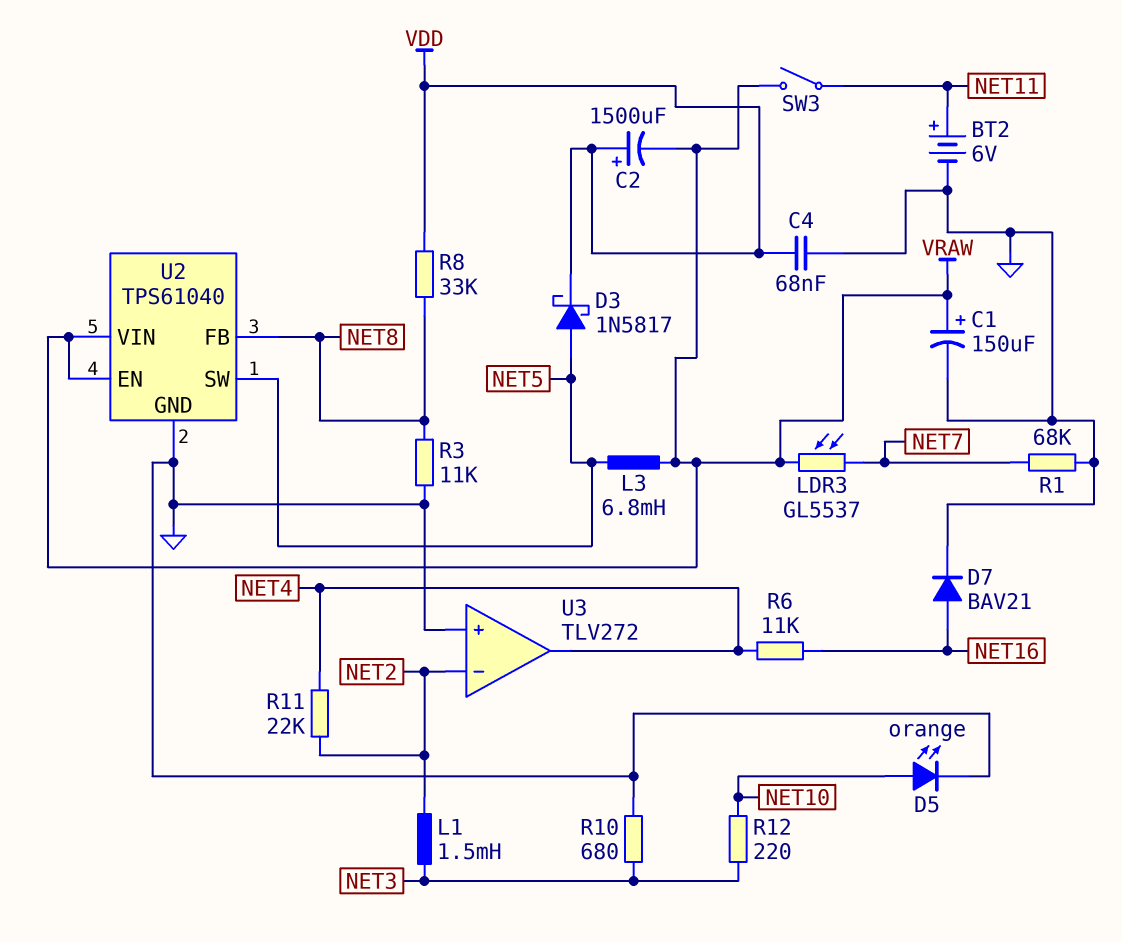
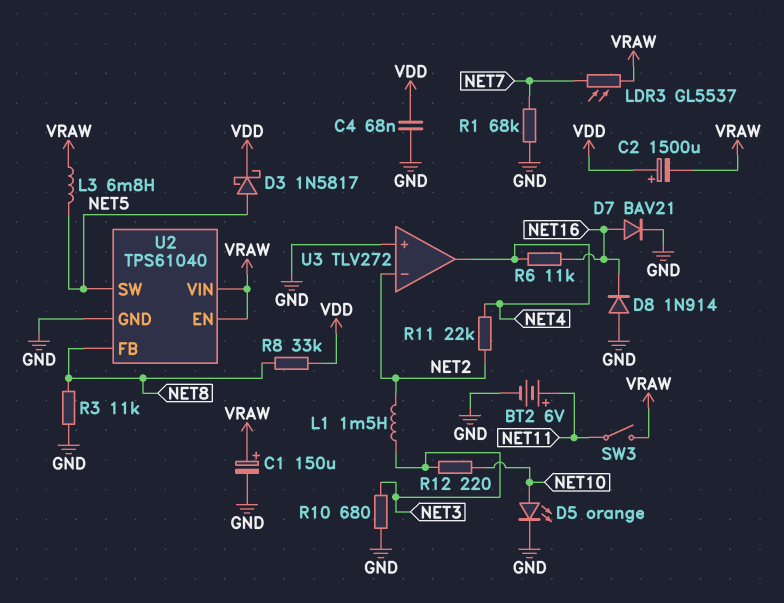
D8: none -> diode 1N914 (A GND, K NET16)

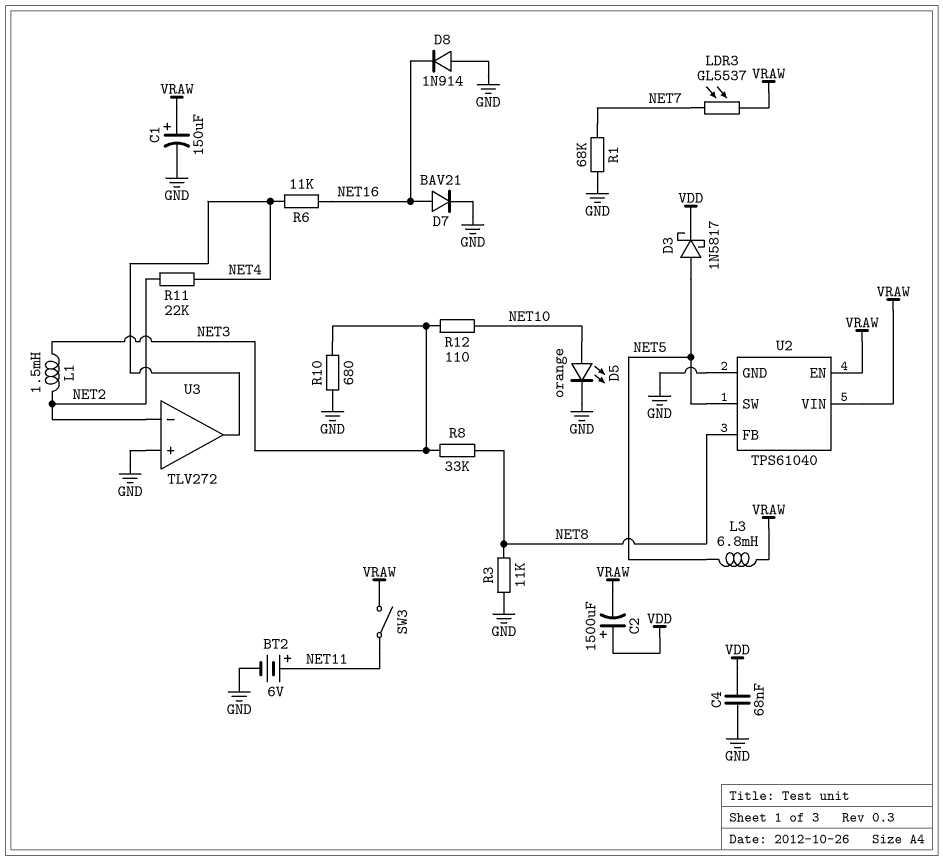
R8: 33k (NET8, VDD) -> 33k (NET3, NET8)
R12: 220 (NET3, NET10) -> 110 (NET3, NET10)

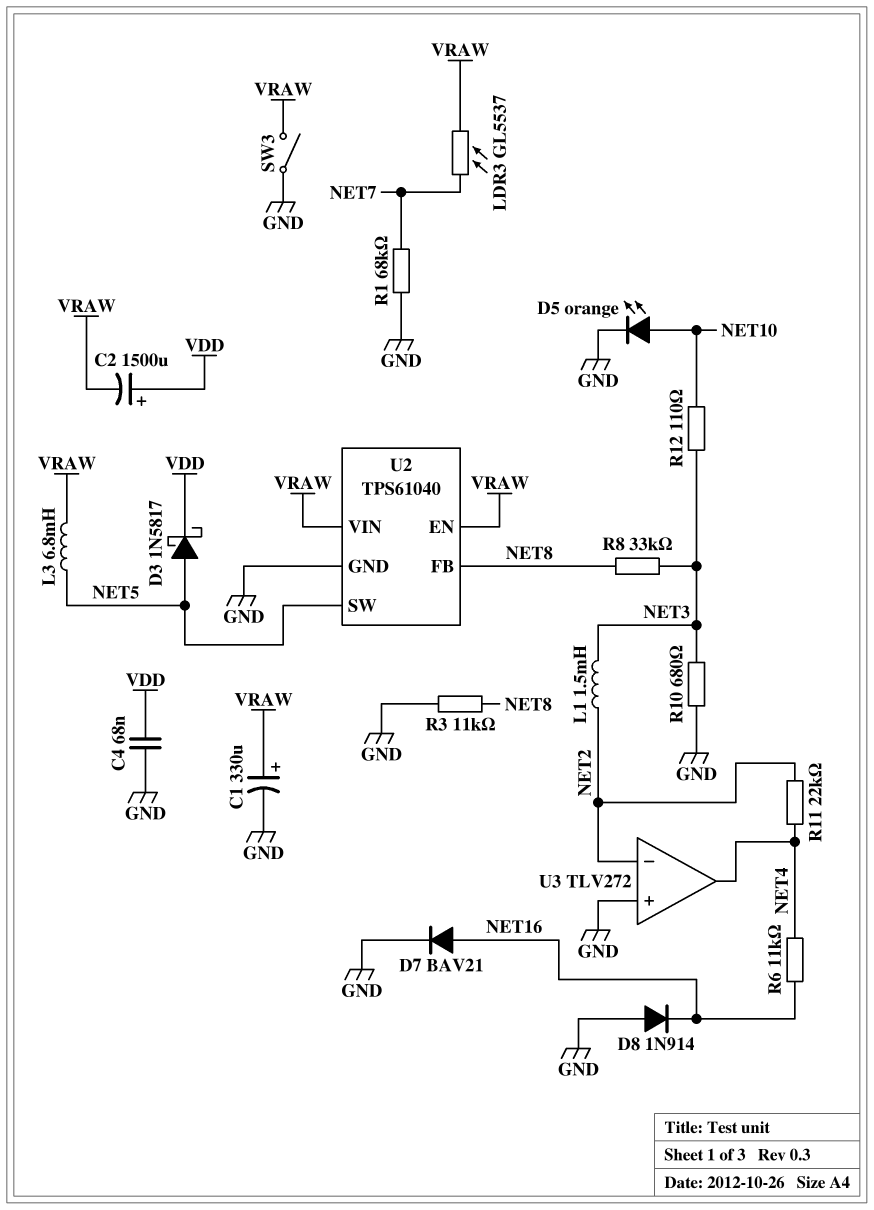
BT2: 6V (plus NET11, minus GND) -> none
C1: 150uF (plus VRAW, minus GND) -> 330uF (plus VRAW, minus GND)
SW3: switch (NET11, VRAW) -> switch (GND, VRAW)

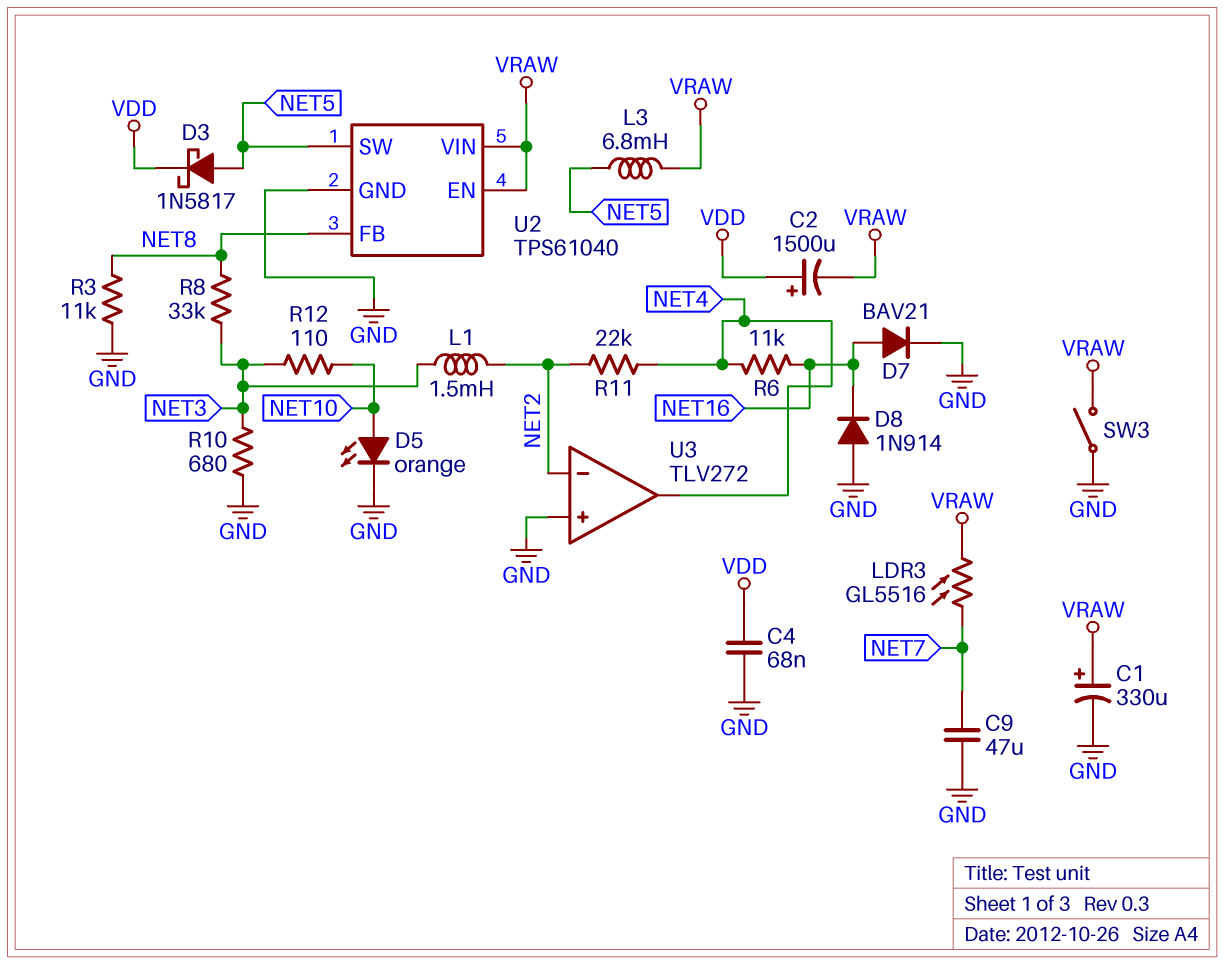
C9: none -> 47uF (GND, NET7)
LDR3: GL5537 (NET7, VRAW) -> GL5516 (NET7, VRAW)
R1: 68k (GND, NET7) -> none

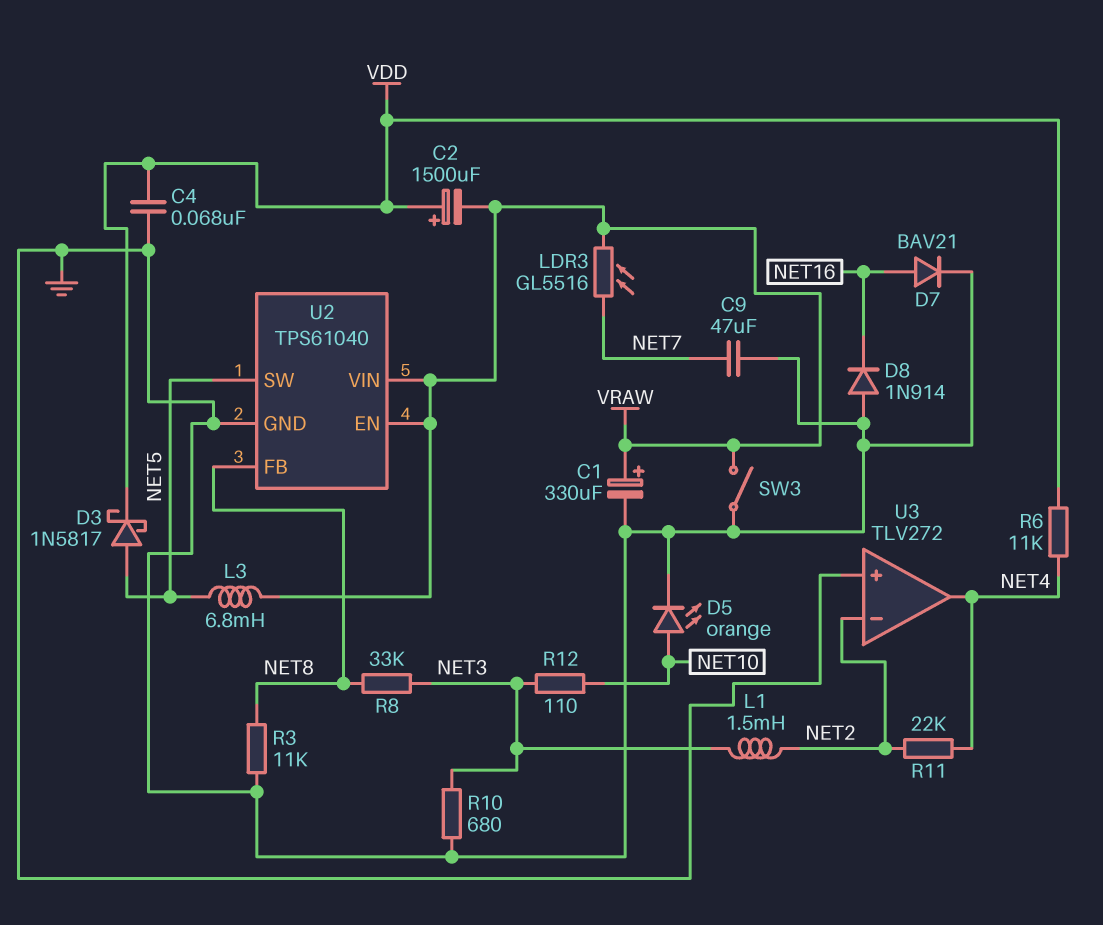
R6: 11k (NET4, NET16) -> 11k (NET4, VDD)

